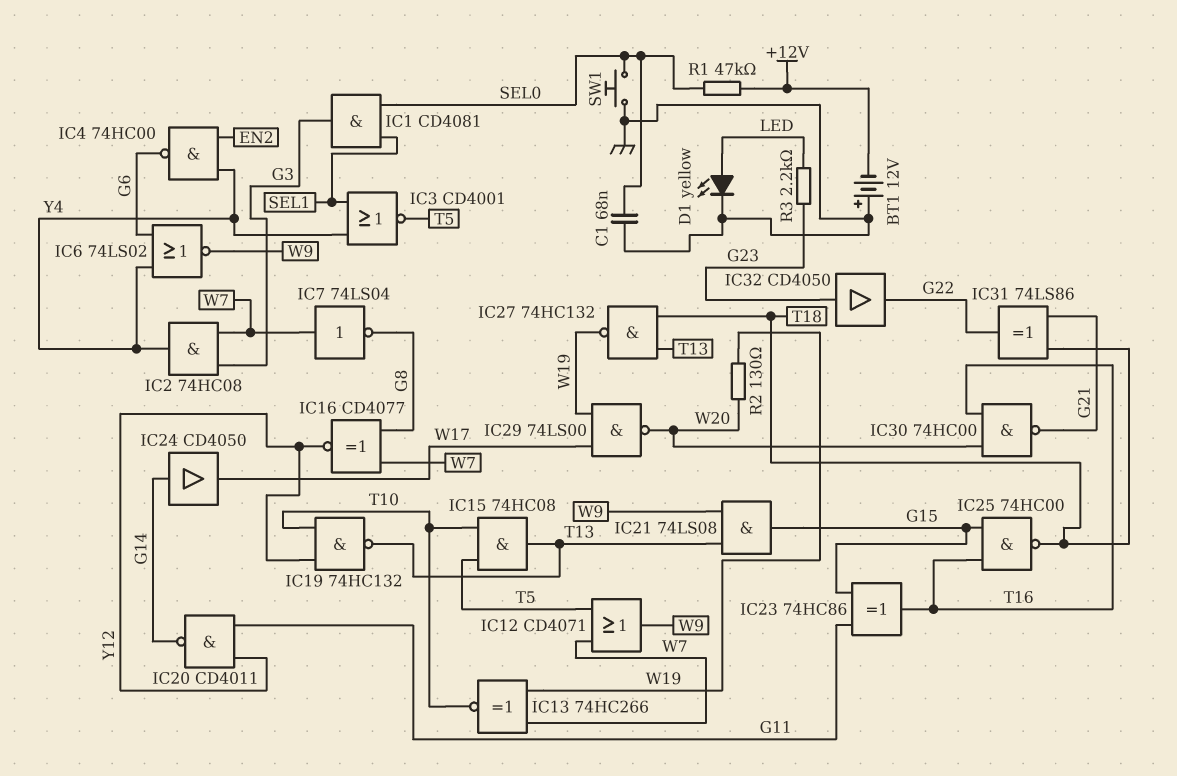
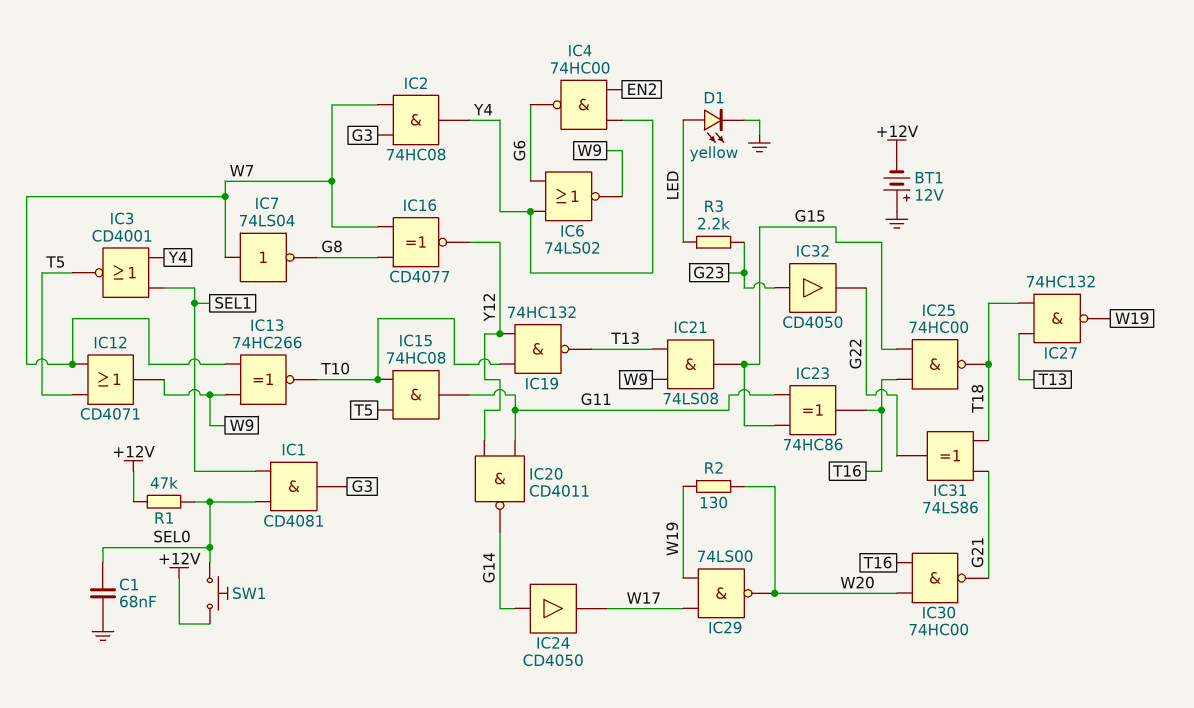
IC13: XNOR 74HC266 (in W7, in W19, out T10) -> XNOR 74HC266 (in W7, in W9, out T10)
IC15: AND 74HC08 (in T5, in T10, out T13) -> AND 74HC08 (in T5, in T10, out G11)
SW1: button (GND, SEL0) -> button (+12V, SEL0)

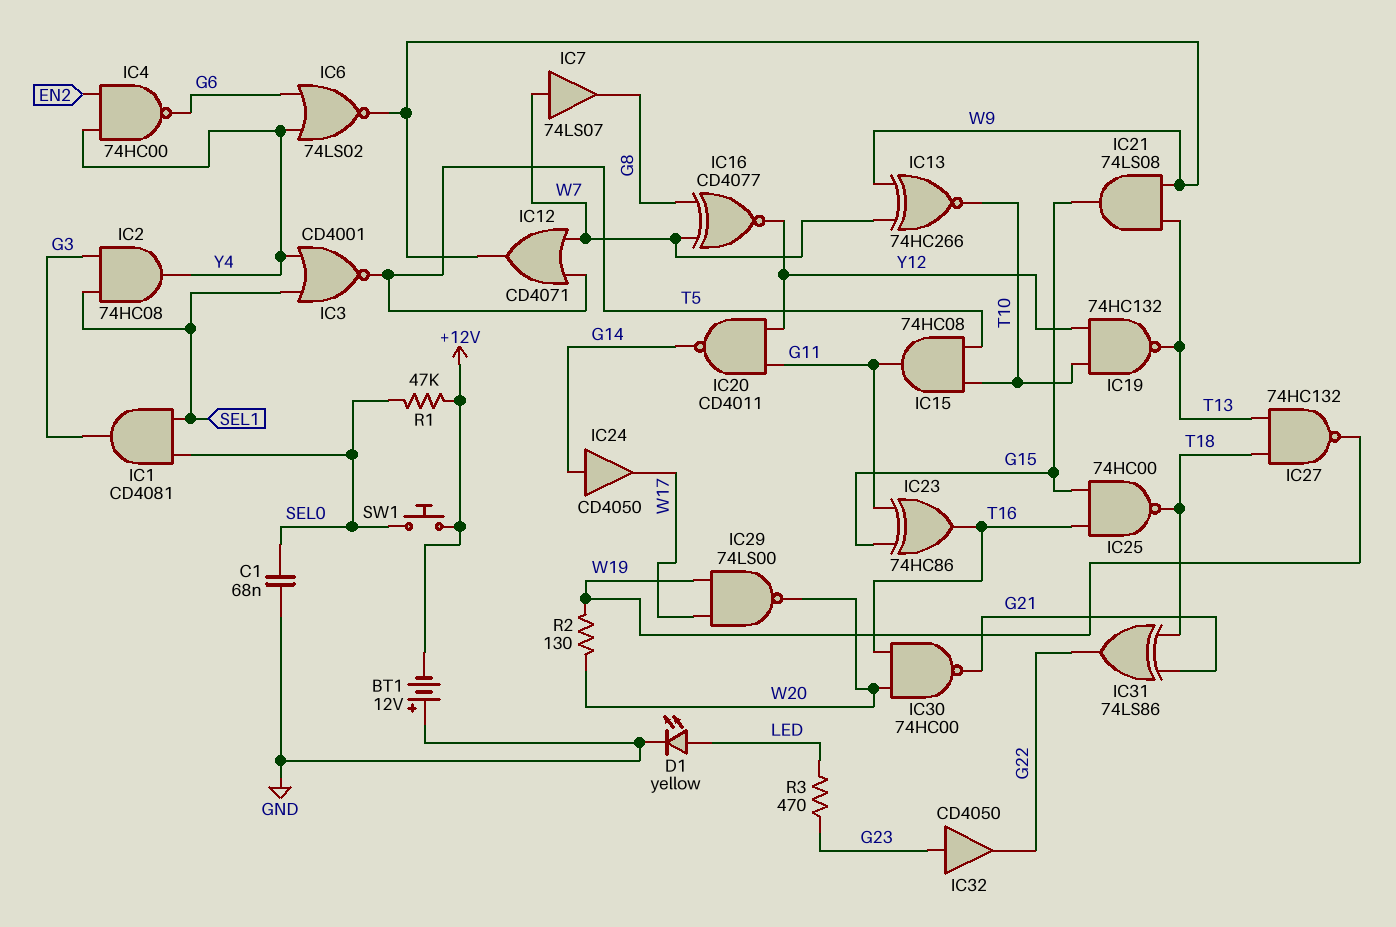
IC2: AND 74HC08 (in G3, in W7, out Y4) -> AND 74HC08 (in G3, in SEL1, out Y4)
IC7: NOT 74LS04 (in W7, out G8) -> buffer 74LS07 (in W7, out G8)
R3: 2.2k (G23, LED) -> 470 (G23, LED)

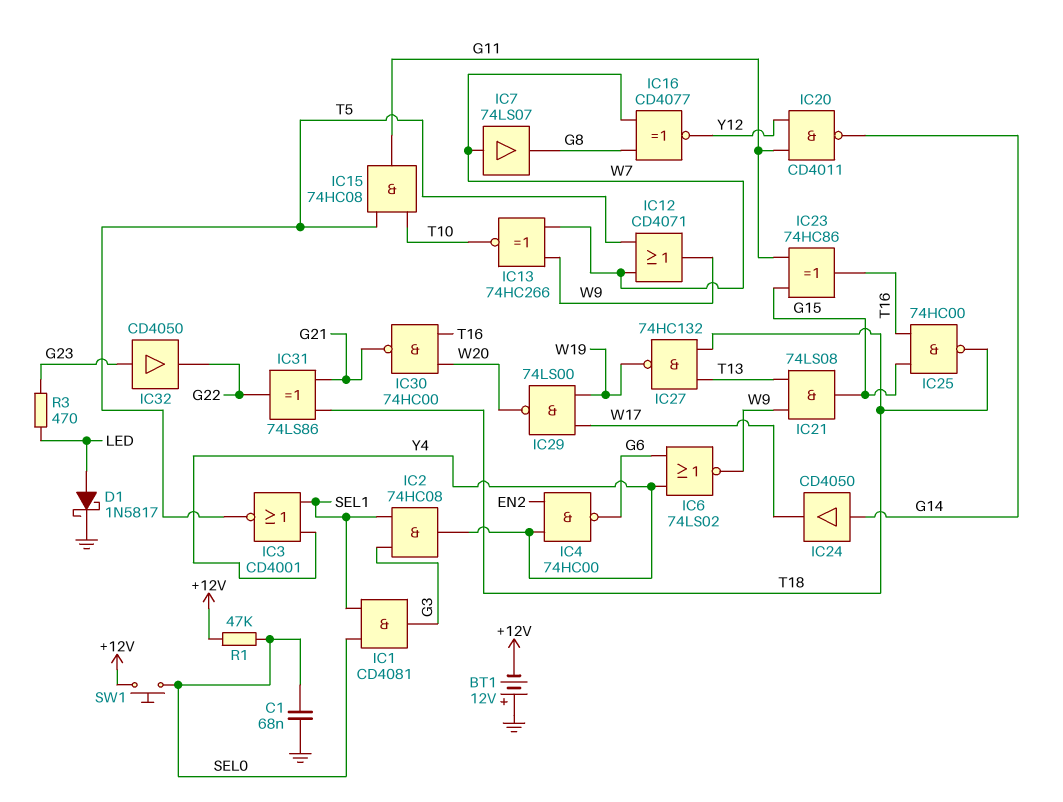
D1: LED yellow (A LED, K GND) -> schottky 1N5817 (A LED, K GND)
IC19: NAND 74HC132 (in T10, in Y12, out T13) -> none
R2: 130 (W19, W20) -> none

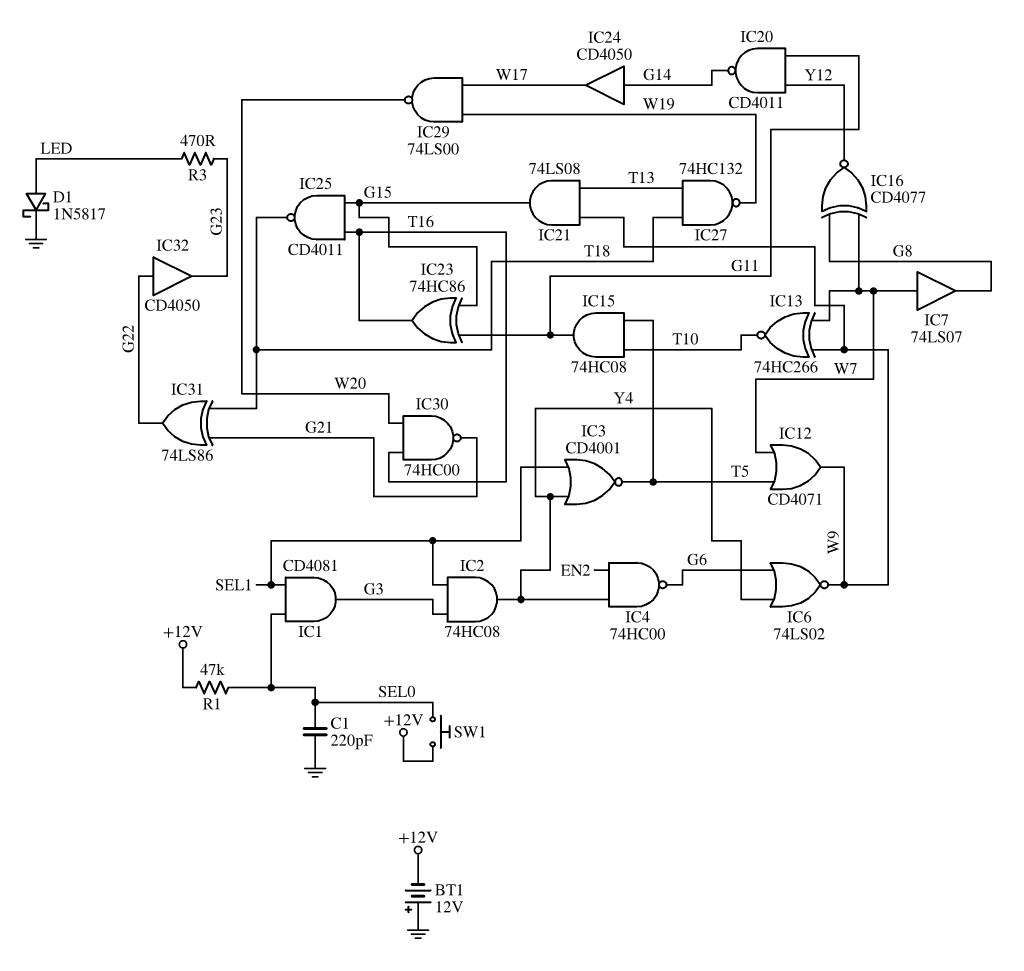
C1: 68nF (GND, SEL0) -> 220pF (GND, SEL0)
IC25: NAND 74HC00 (in G15, in T16, out T18) -> NAND CD4011 (in G15, in T16, out T18)
IC32: buffer CD4050 (in G23, out G22) -> buffer CD4050 (in G22, out G23)

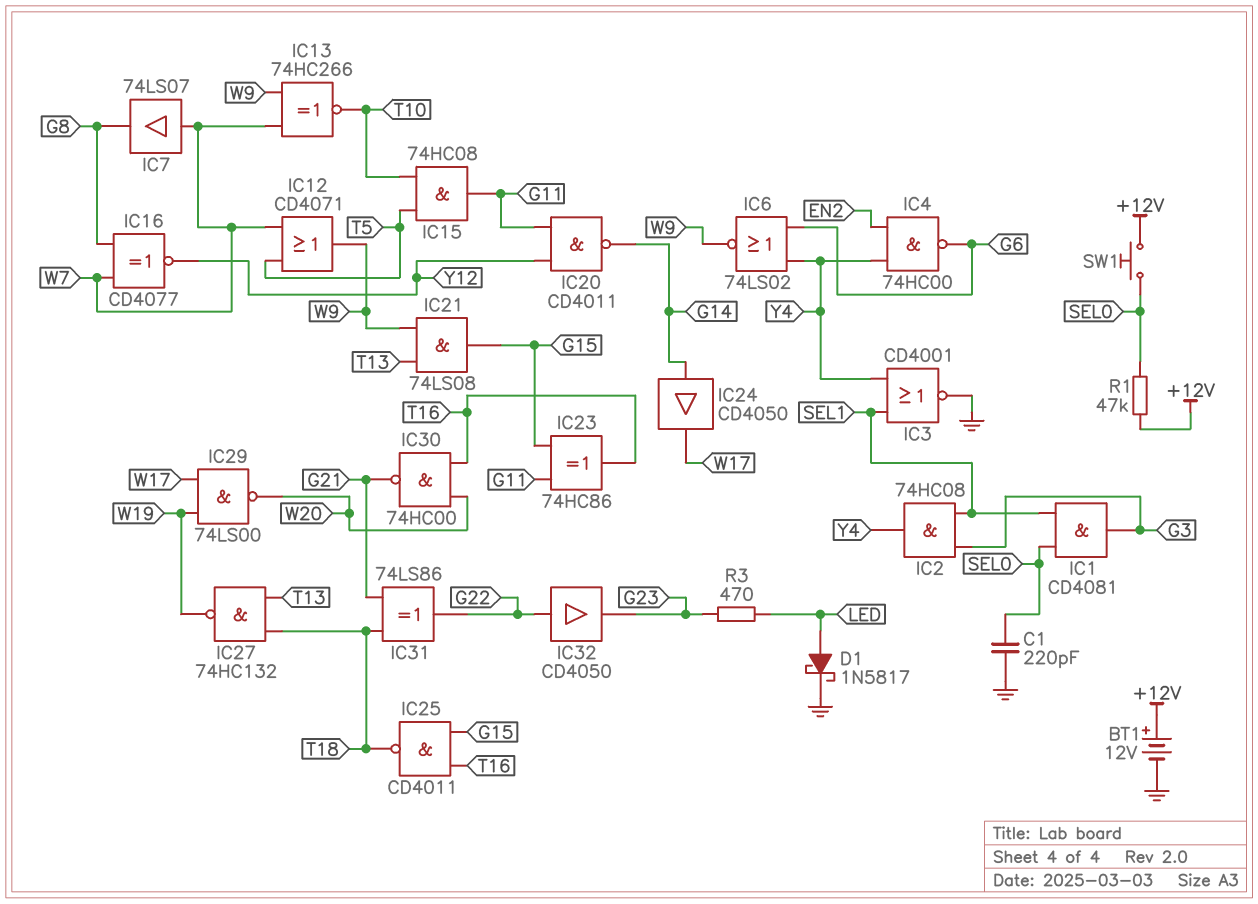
BT1: 12V (plus GND, minus +12V) -> 12V (plus +12V, minus GND)
IC3: NOR CD4001 (in SEL1, in Y4, out T5) -> NOR CD4001 (in SEL1, in Y4, out GND)

